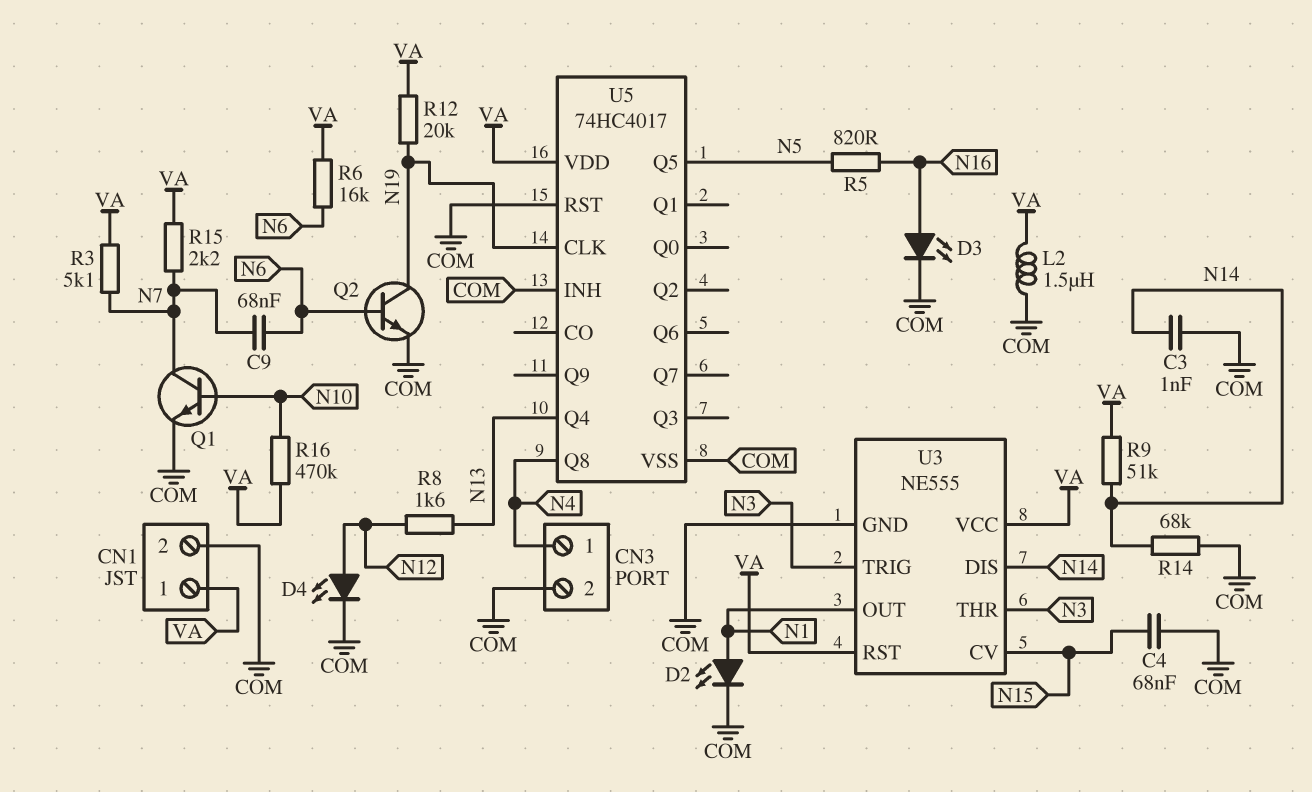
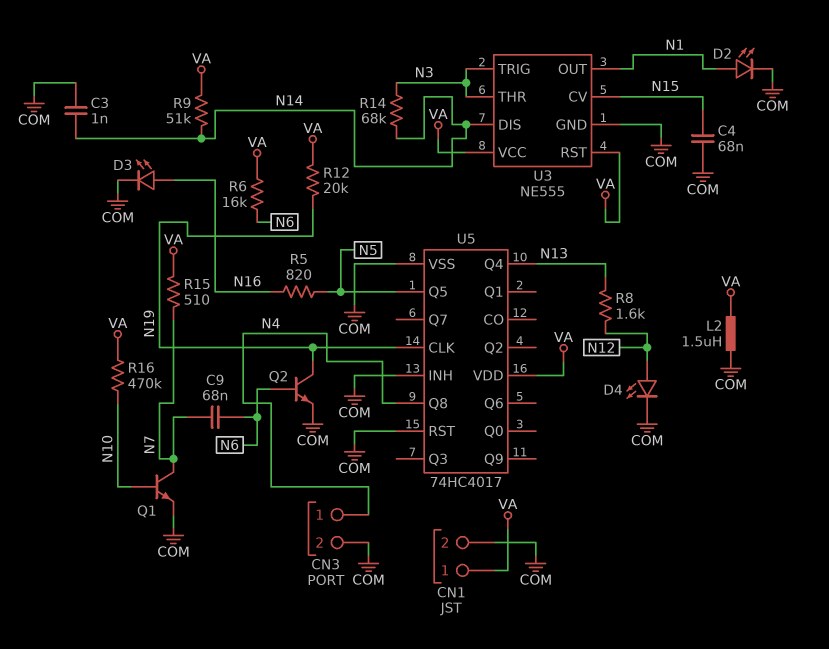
R3: 5.1k (N7, VA) -> none
R14: 68k (COM, N14) -> 68k (N3, N14)
R15: 2.2k (N7, VA) -> 510 (N7, VA)

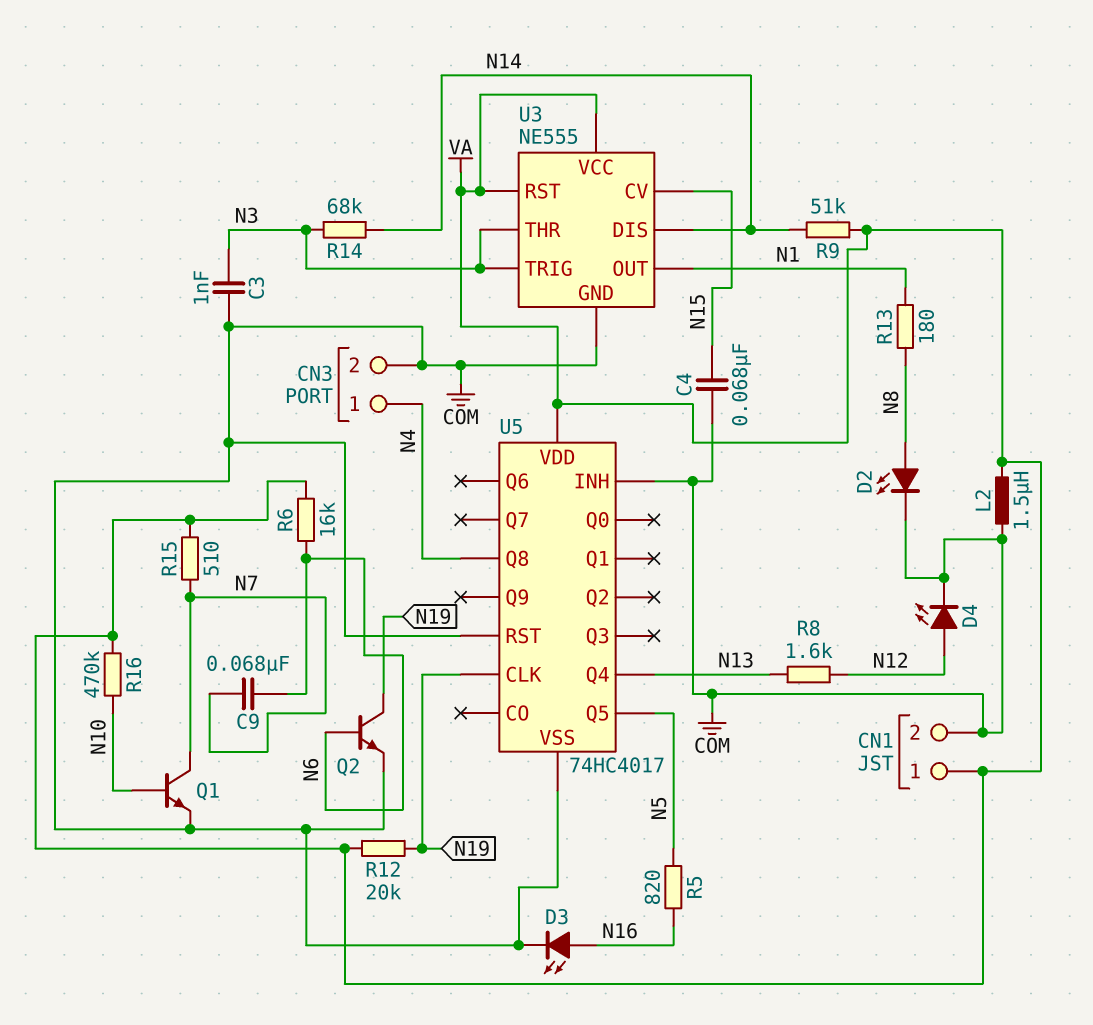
C3: 1nF (COM, N14) -> 1nF (COM, N3)
D2: LED (A N1, K COM) -> LED (A N8, K COM)
R13: none -> 180 (N1, N8)

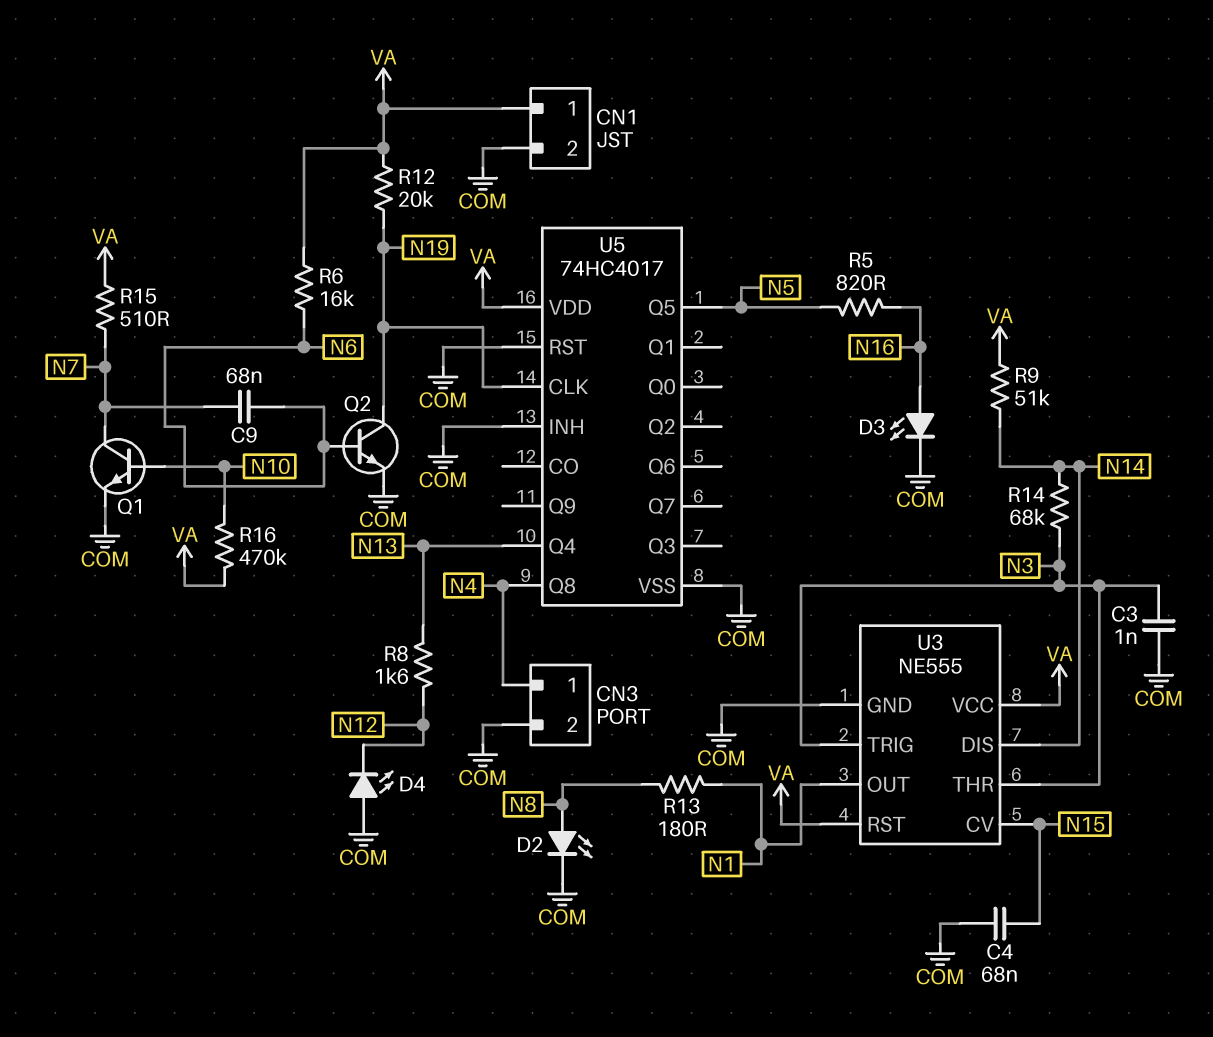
D4: LED (A N12, K COM) -> LED (A COM, K N12)
L2: 1.5uH (COM, VA) -> none

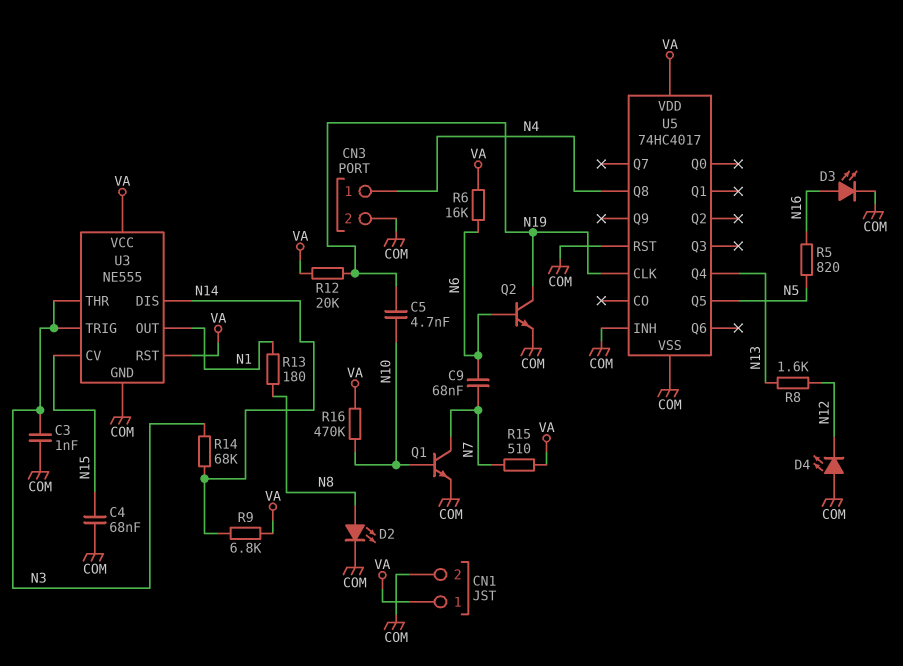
C5: none -> 4.7nF (N10, N19)
R9: 51k (N14, VA) -> 6.8k (N14, VA)

